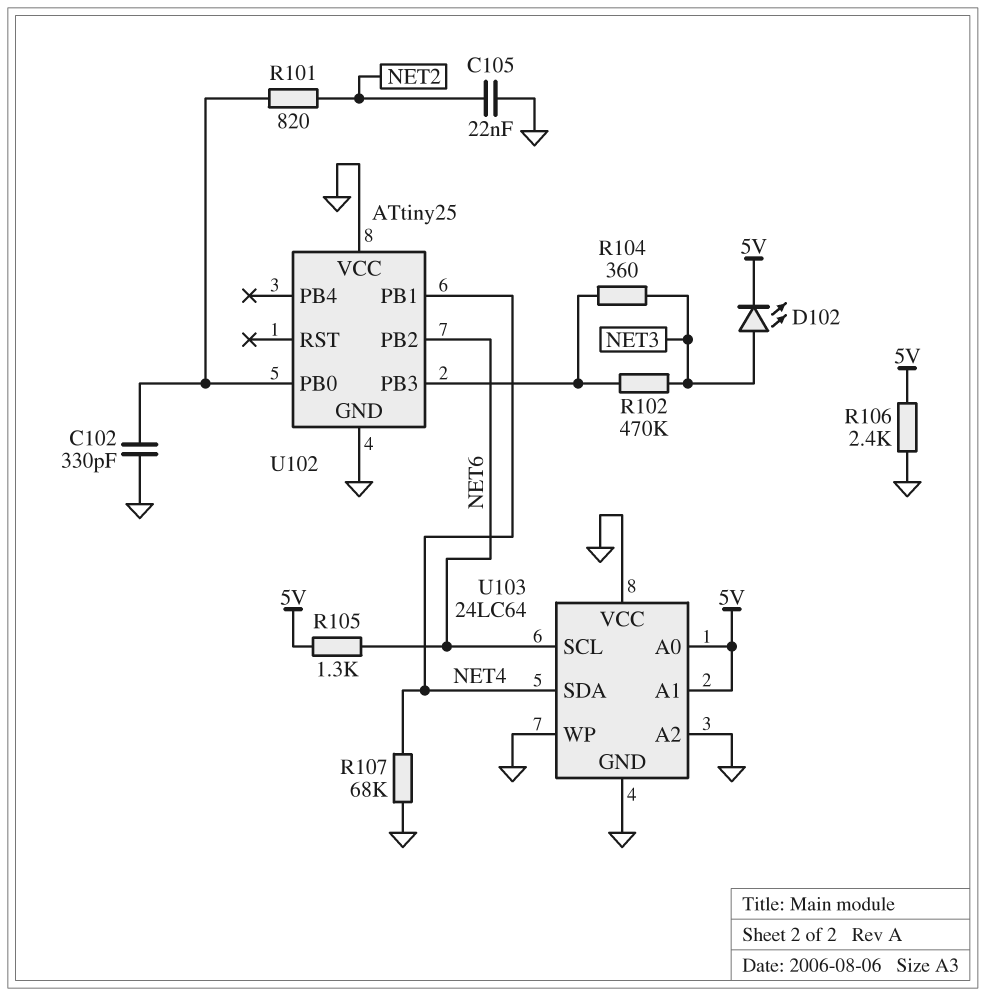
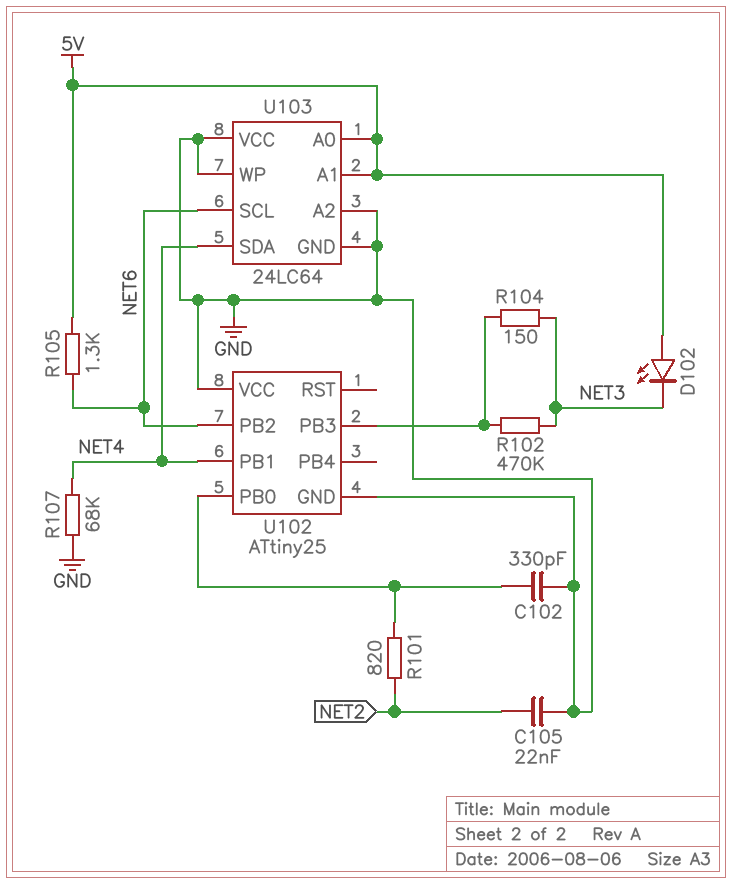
D102: LED (A NET3, K 5V) -> LED (A 5V, K NET3)
R104: 360 (NET3, U102/PB3) -> 150 (NET3, U102/PB3)
R106: 2.4k (5V, GND) -> none

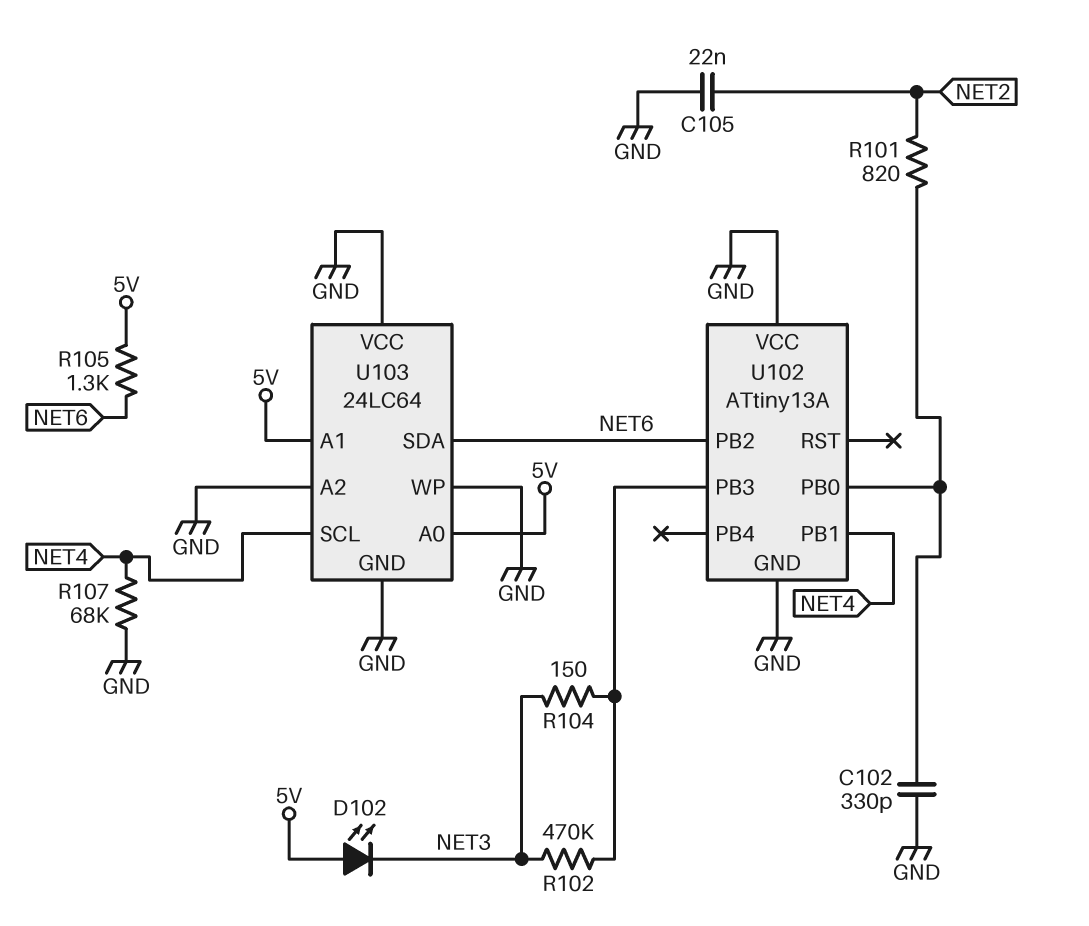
U102: ATtiny25 -> ATtiny13A
U103 pin SCL: NET6 -> NET4
U103 pin SDA: NET4 -> NET6

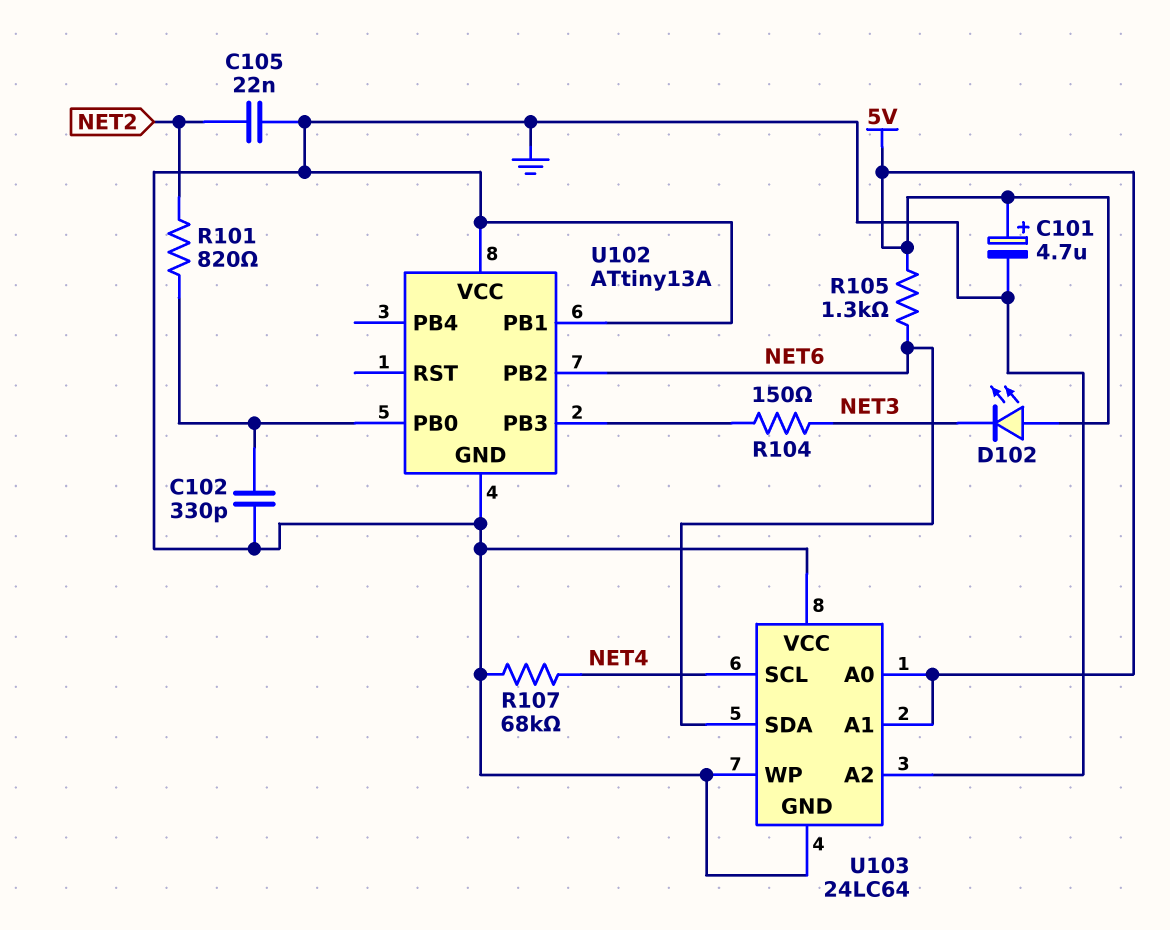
C101: none -> 4.7uF (plus 5V, minus GND)
R102: 470k (NET3, U102/PB3) -> none
U102 pin PB1: NET4 -> GND

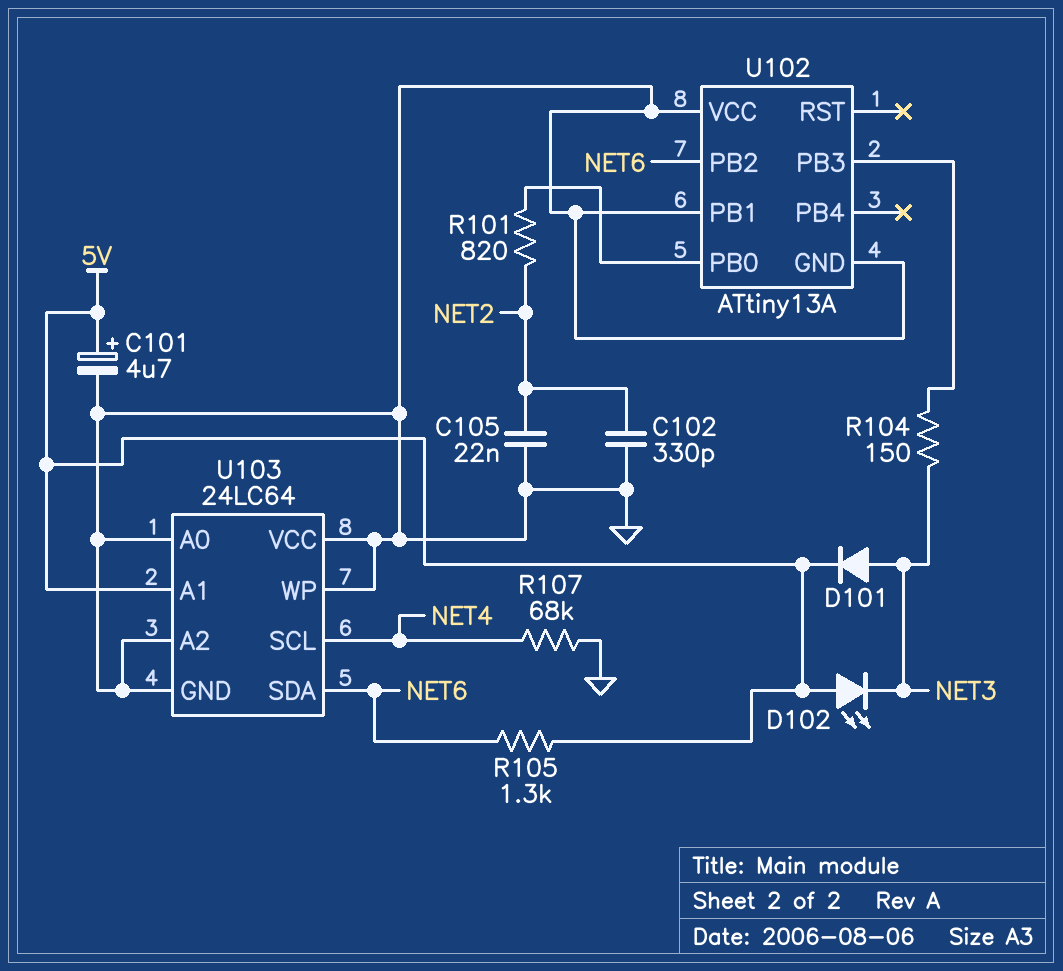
C102: 330pF (GND, U102/PB0) -> 330pF (GND, NET2)
D101: none -> diode (A NET3, K 5V)
U103 pin A0: 5V -> GND

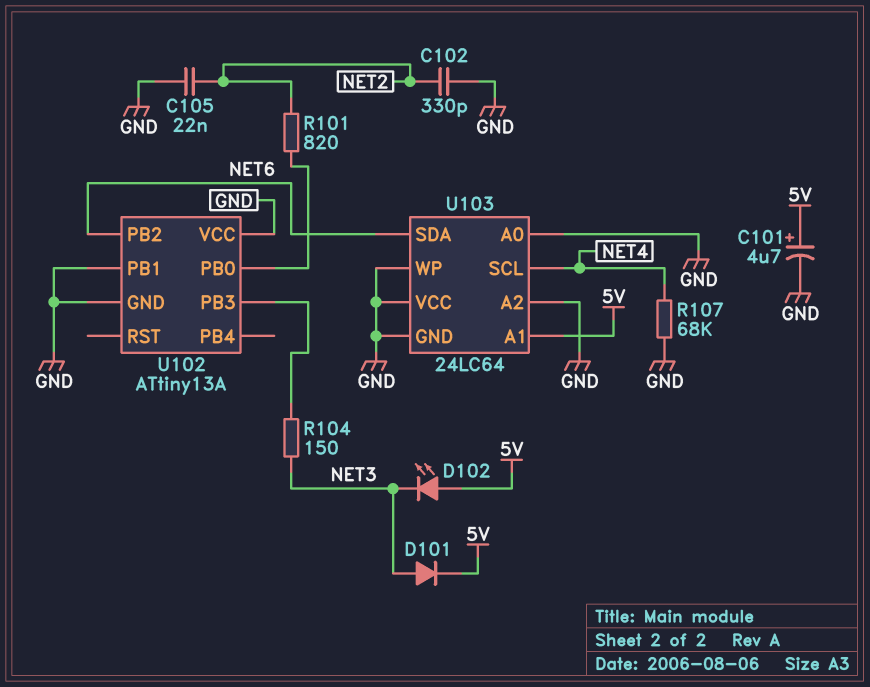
R105: 1.3k (5V, NET6) -> none

